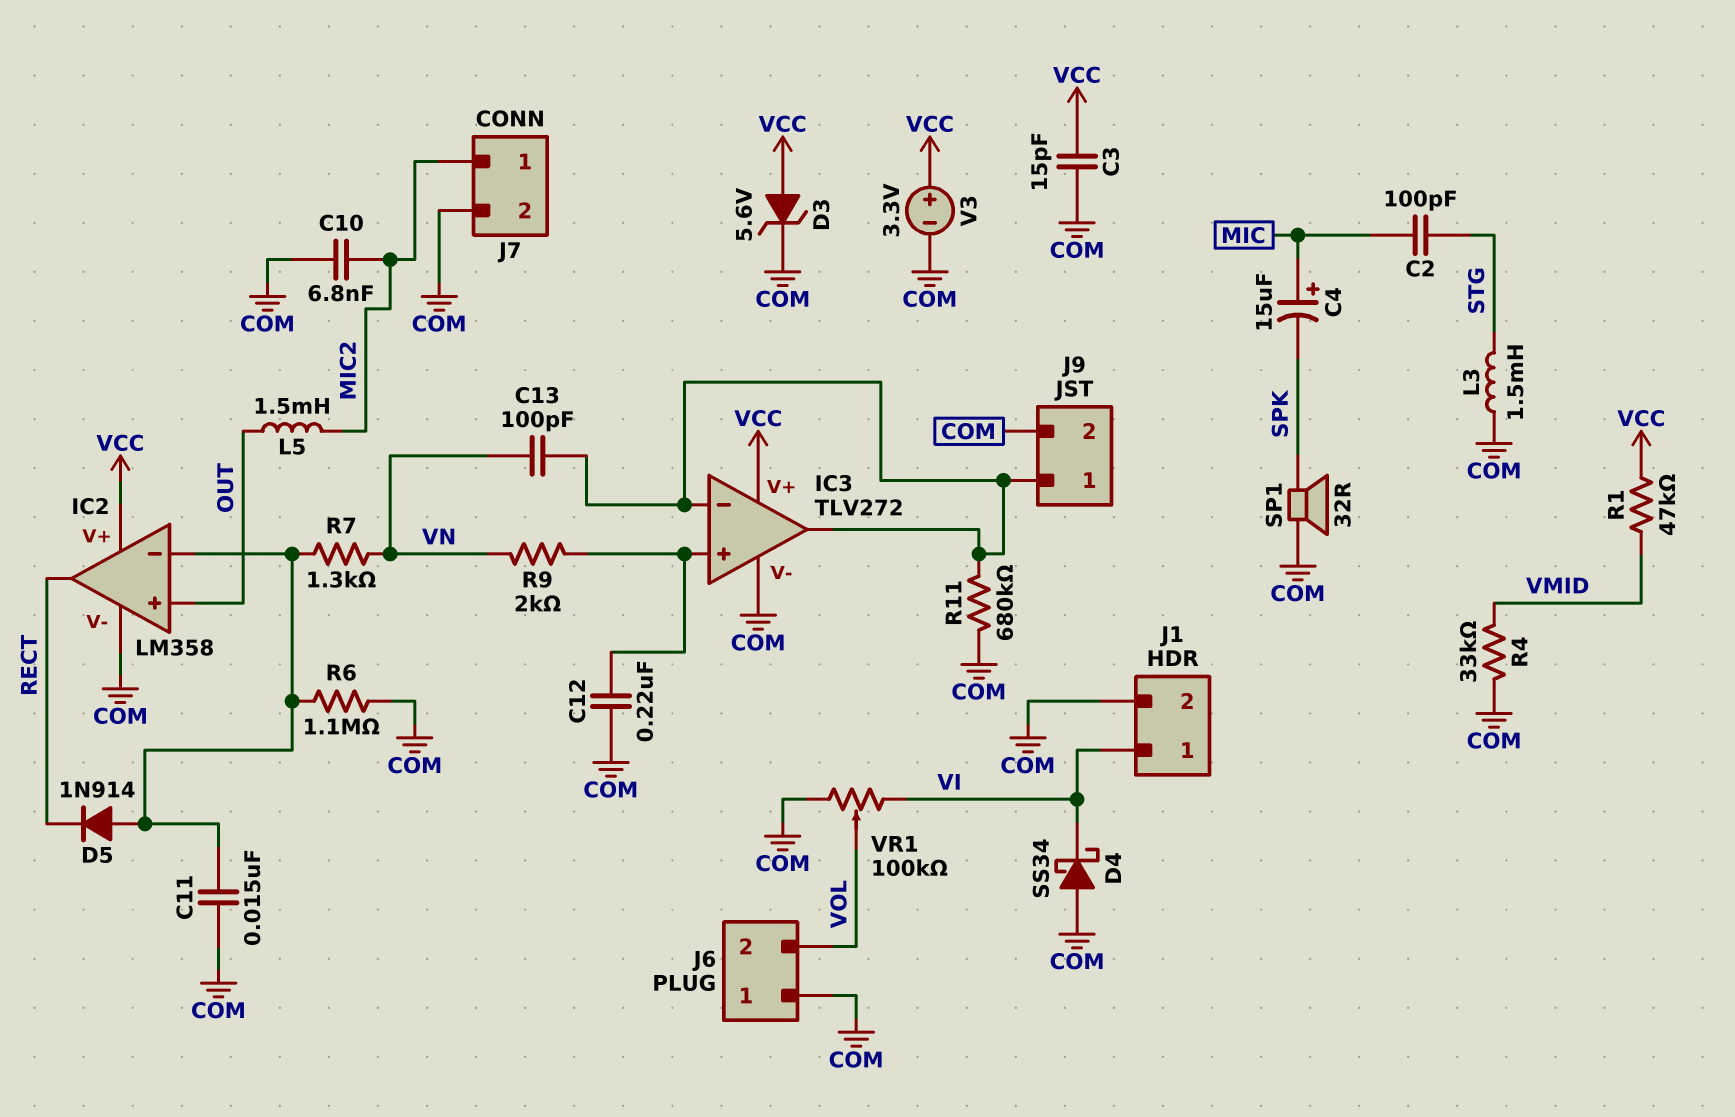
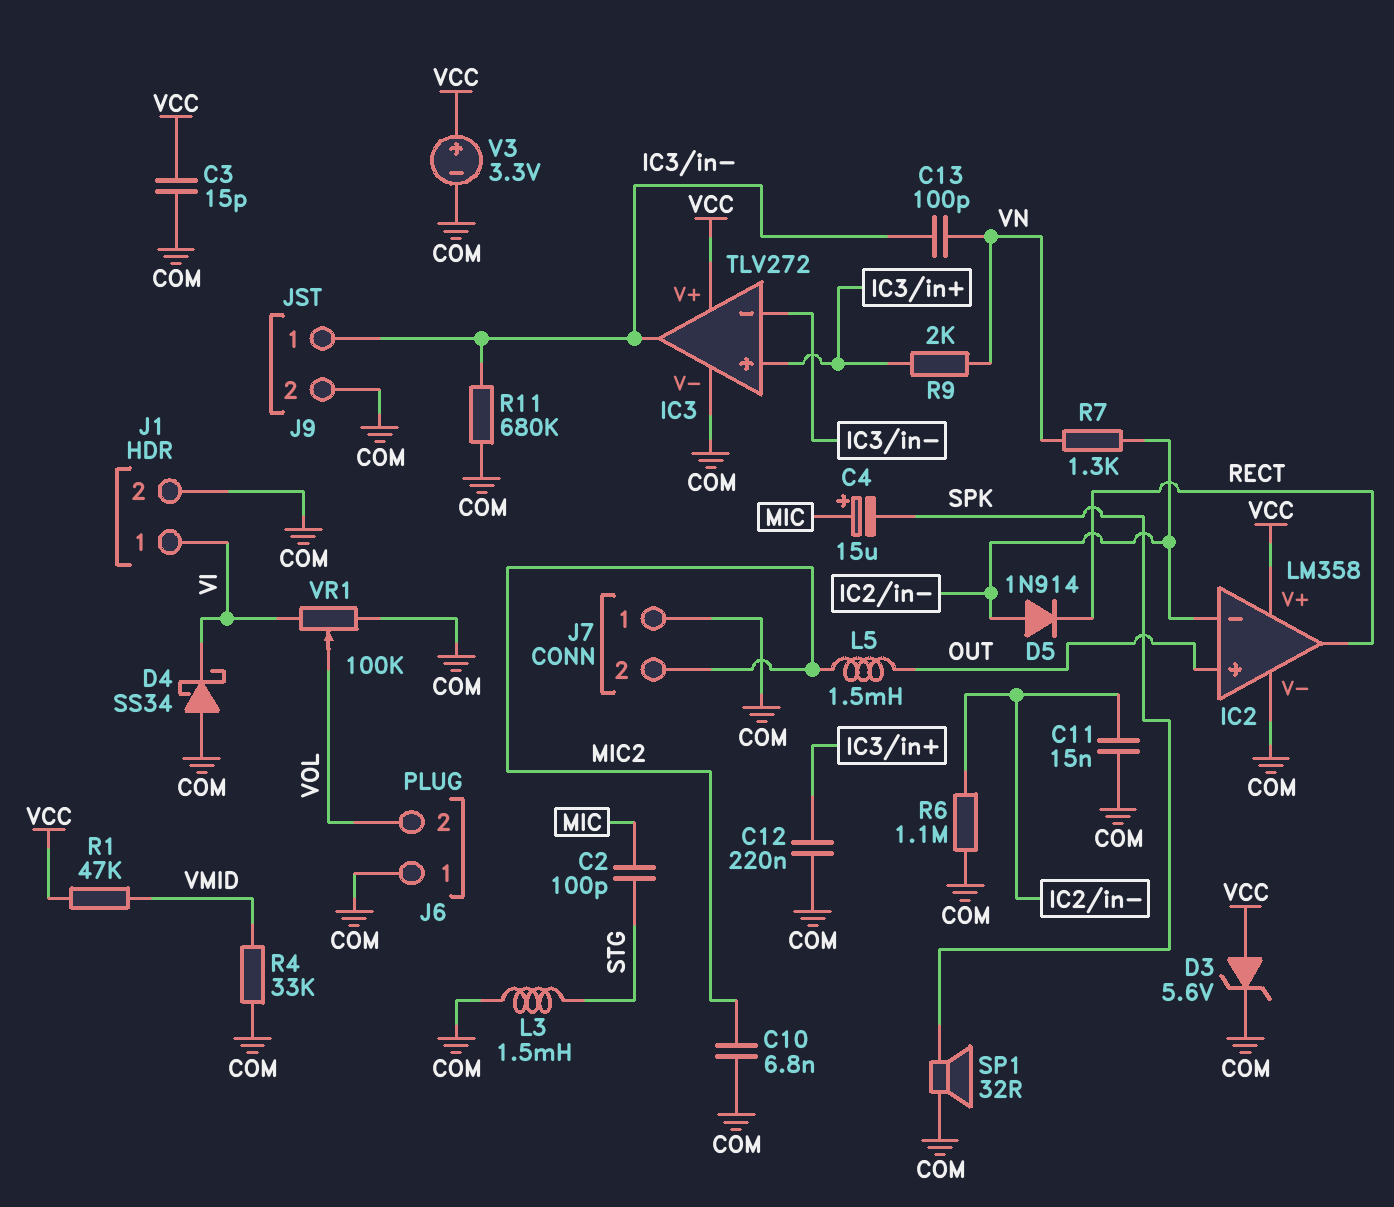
J7 pin 1: MIC2 -> COM
J7 pin 2: COM -> MIC2

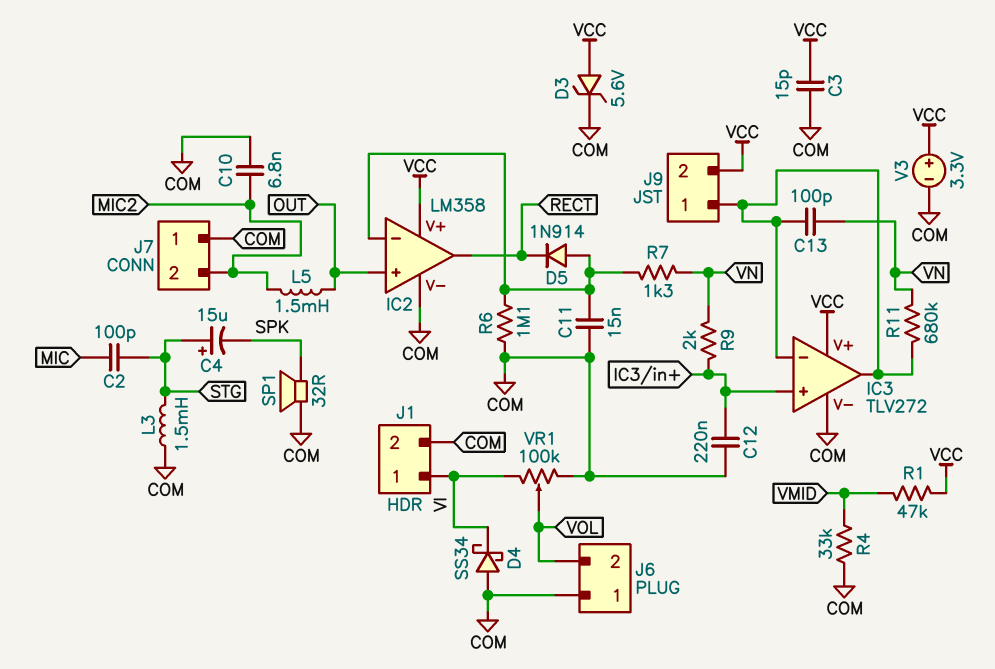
C4: 15uF (plus MIC, minus SPK) -> 15uF (plus STG, minus SPK)
J9 pin 2: COM -> VCC
R11: 680k (COM, IC3/in-) -> 680k (IC3/in-, VN)

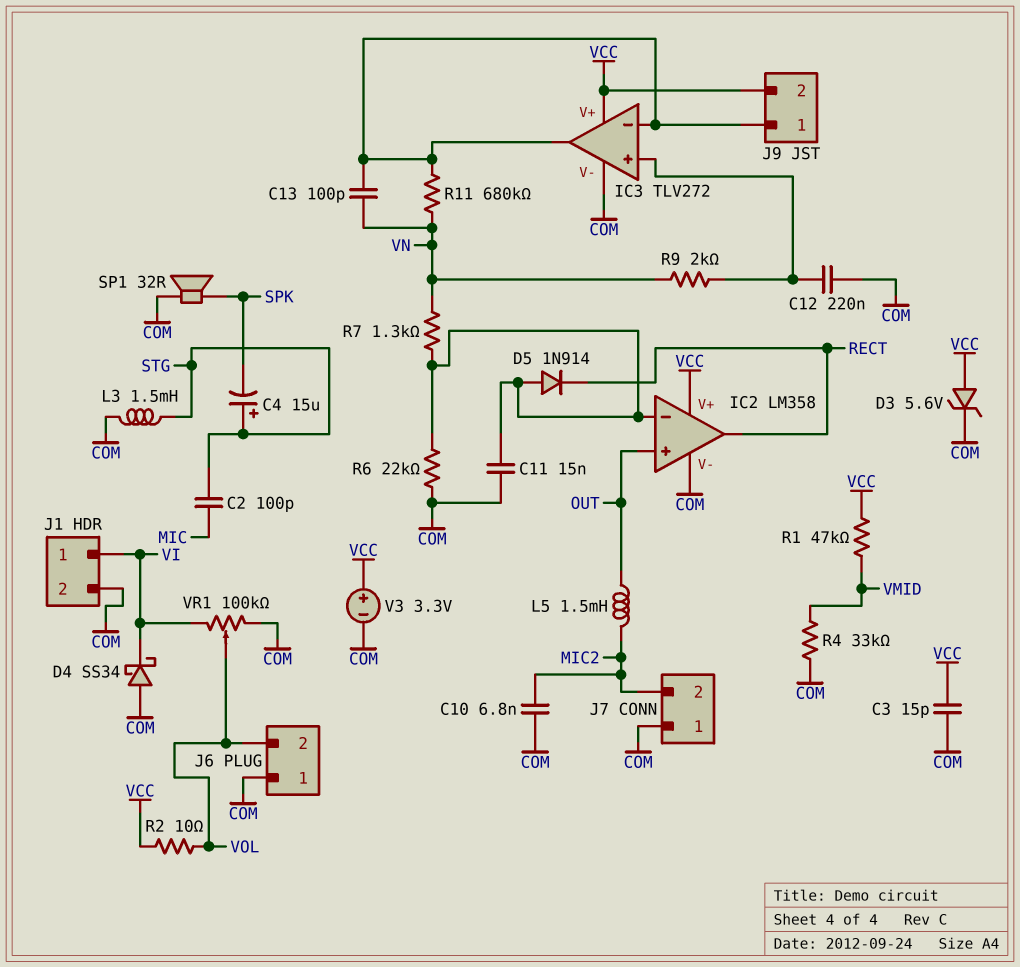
R2: none -> 10 (VCC, VOL)
R6: 1.1M (COM, IC2/in-) -> 22k (COM, IC2/in-)

